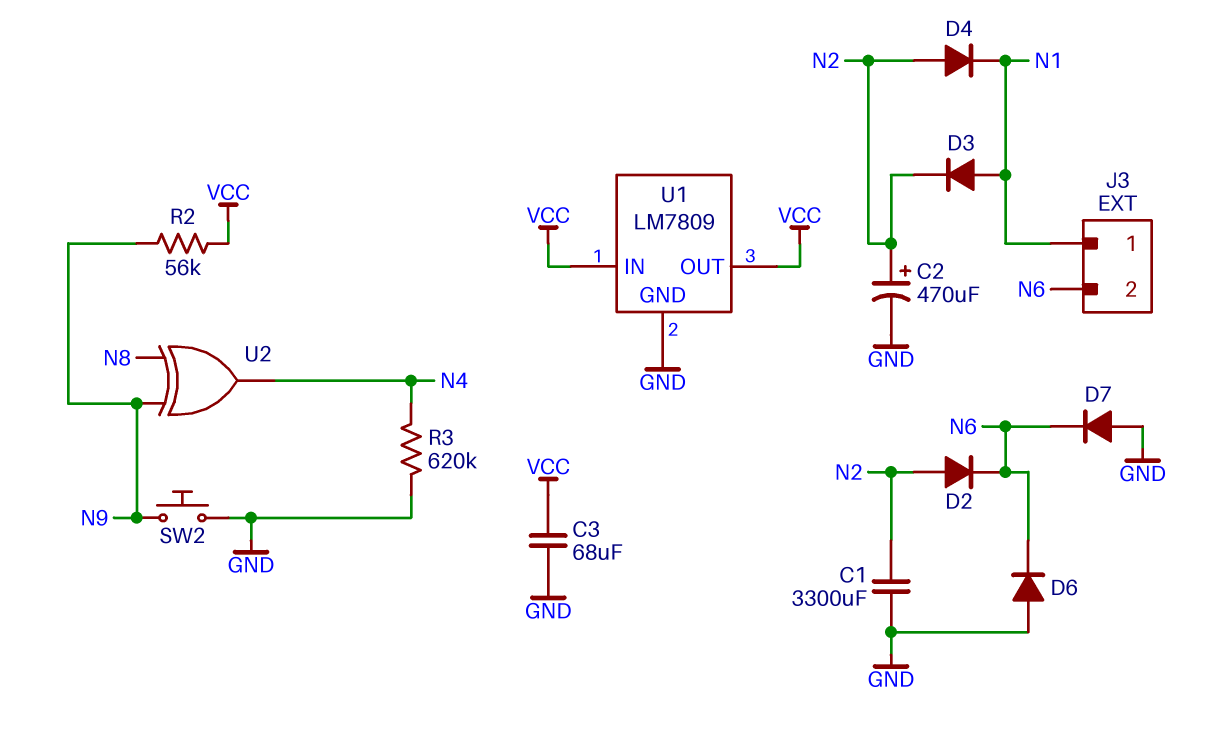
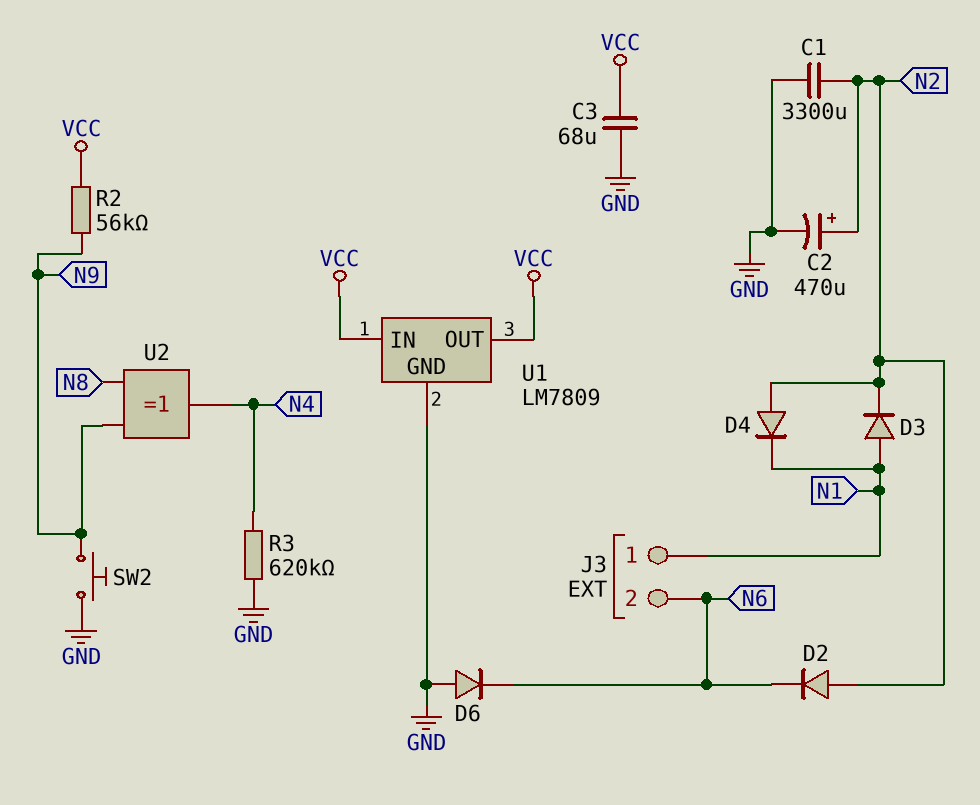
D7: diode (A GND, K N6) -> none

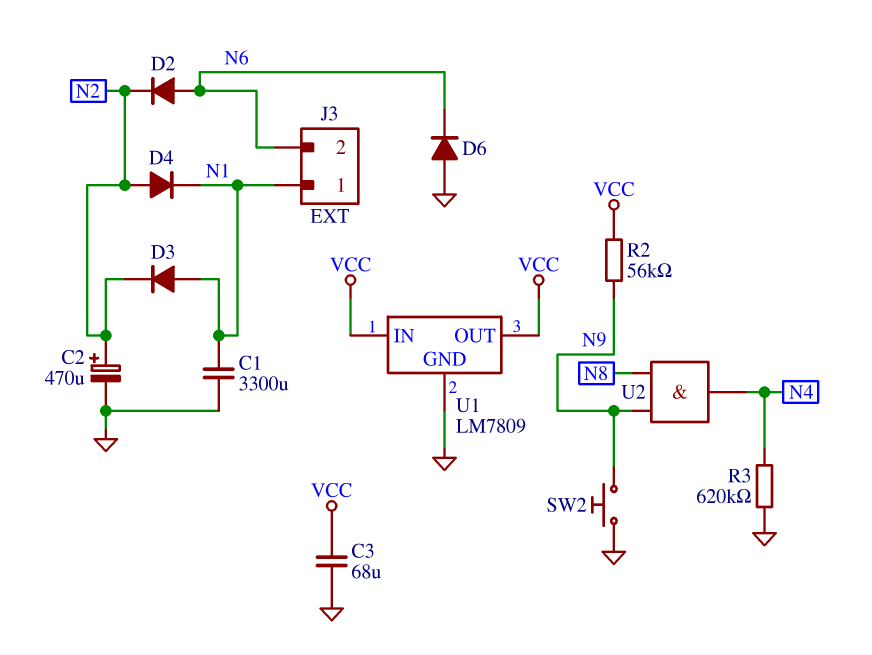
C1: 3300uF (GND, N2) -> 3300uF (GND, N1)
D2: diode (A N2, K N6) -> diode (A N6, K N2)
U2: XOR (in N8, in N9, out N4) -> AND (in N8, in N9, out N4)

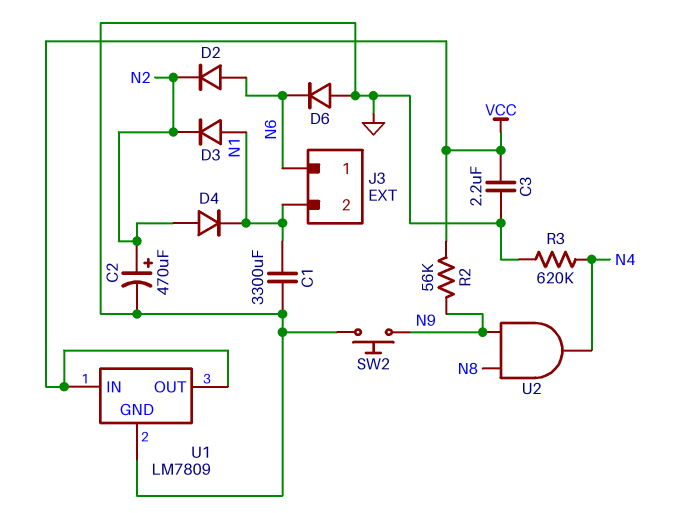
C3: 68uF (GND, VCC) -> 2.2uF (GND, VCC)
J3 pin 1: N1 -> N6
J3 pin 2: N6 -> N1

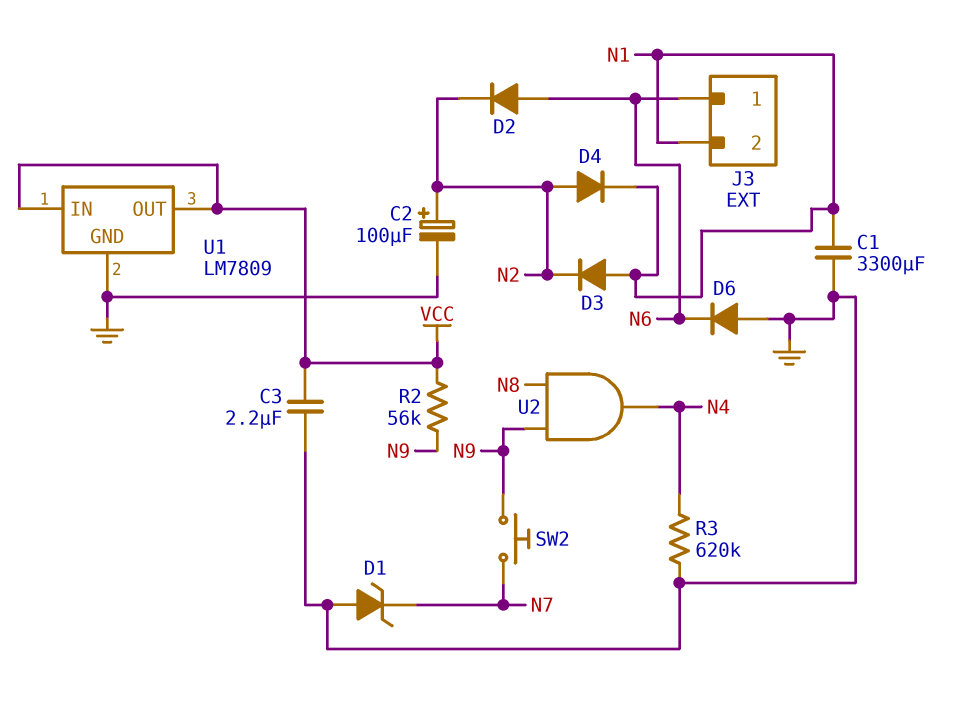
C2: 470uF (plus N2, minus GND) -> 100uF (plus N2, minus GND)
D1: none -> zener (A GND, K N7)
SW2: button (GND, N9) -> button (N7, N9)

